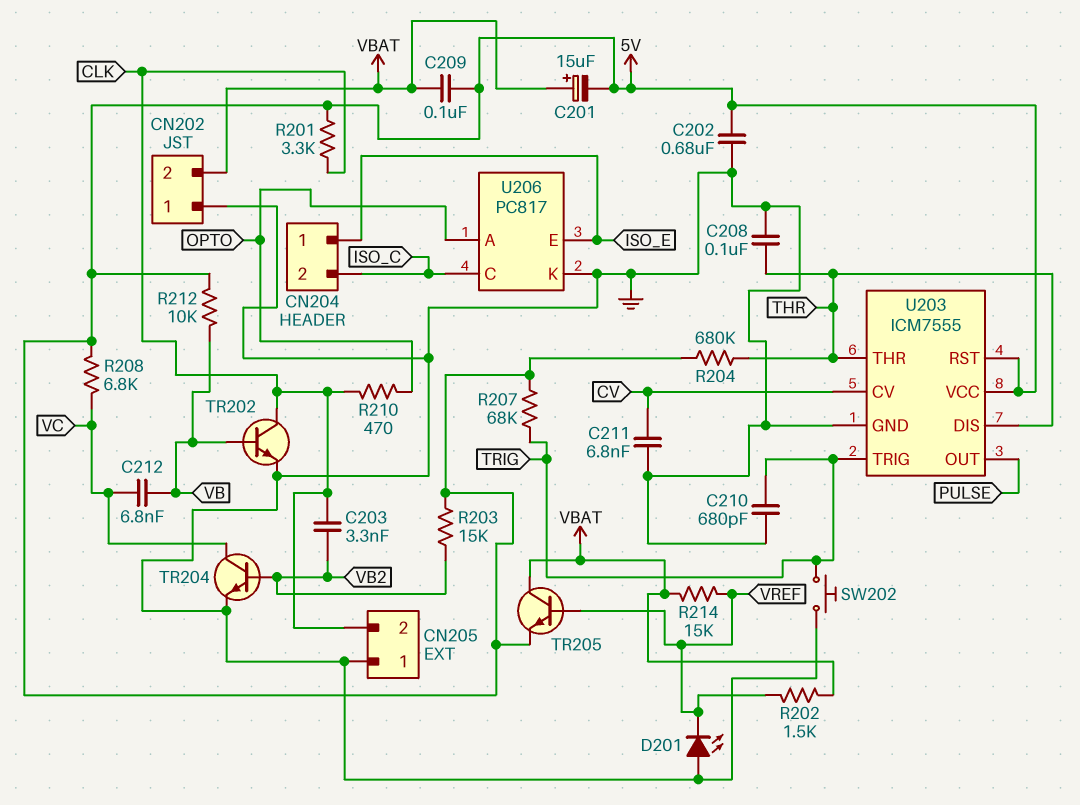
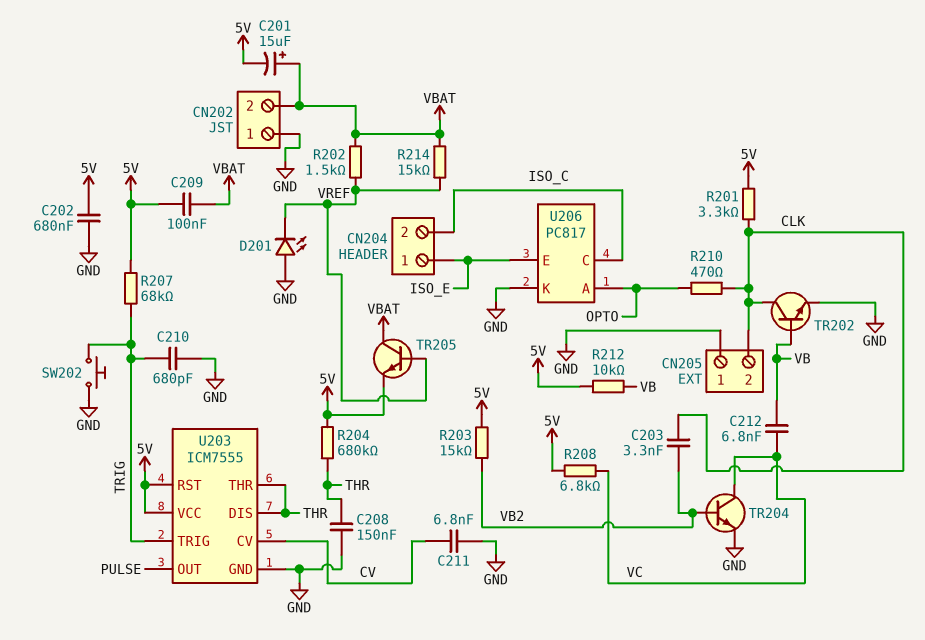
C208: 100nF (GND, THR) -> 150nF (GND, THR)

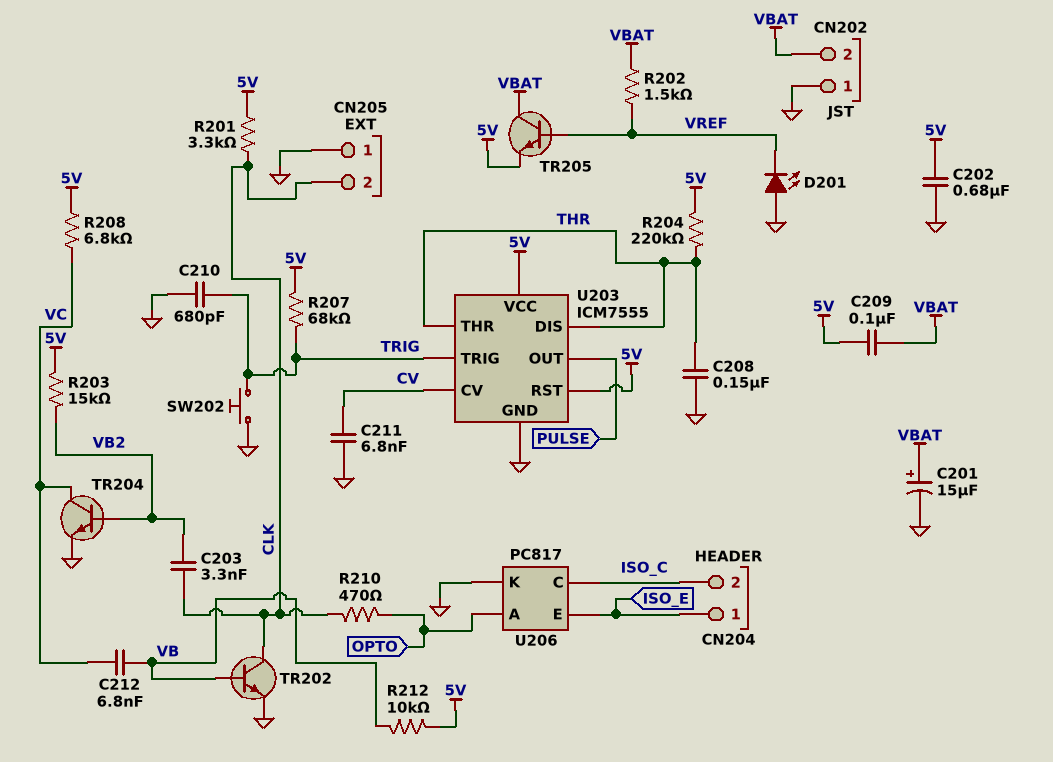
C201: 15uF (plus VBAT, minus 5V) -> 15uF (plus VBAT, minus GND)
R204: 680k (5V, THR) -> 220k (5V, THR)
R214: 15k (VBAT, VREF) -> none

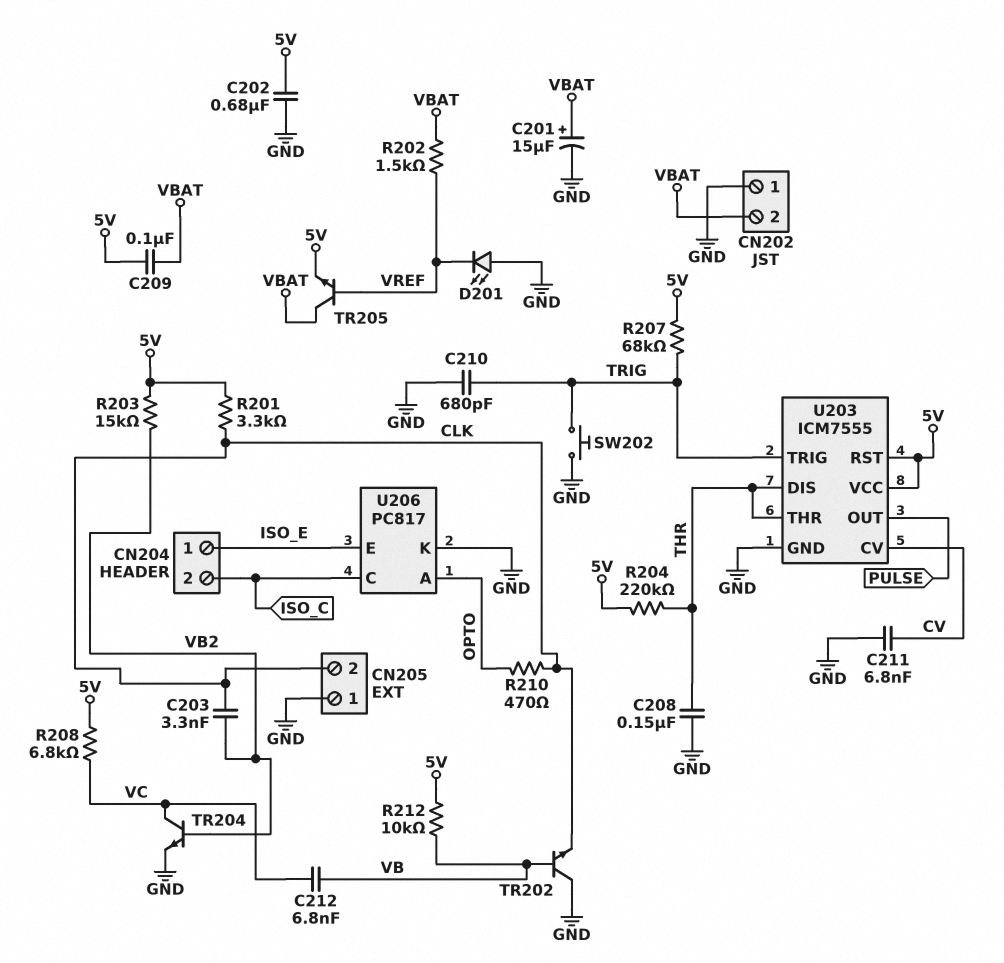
TR202: NPN (B VB, C CLK, E GND) -> NPN (B VB, C GND, E CLK)

